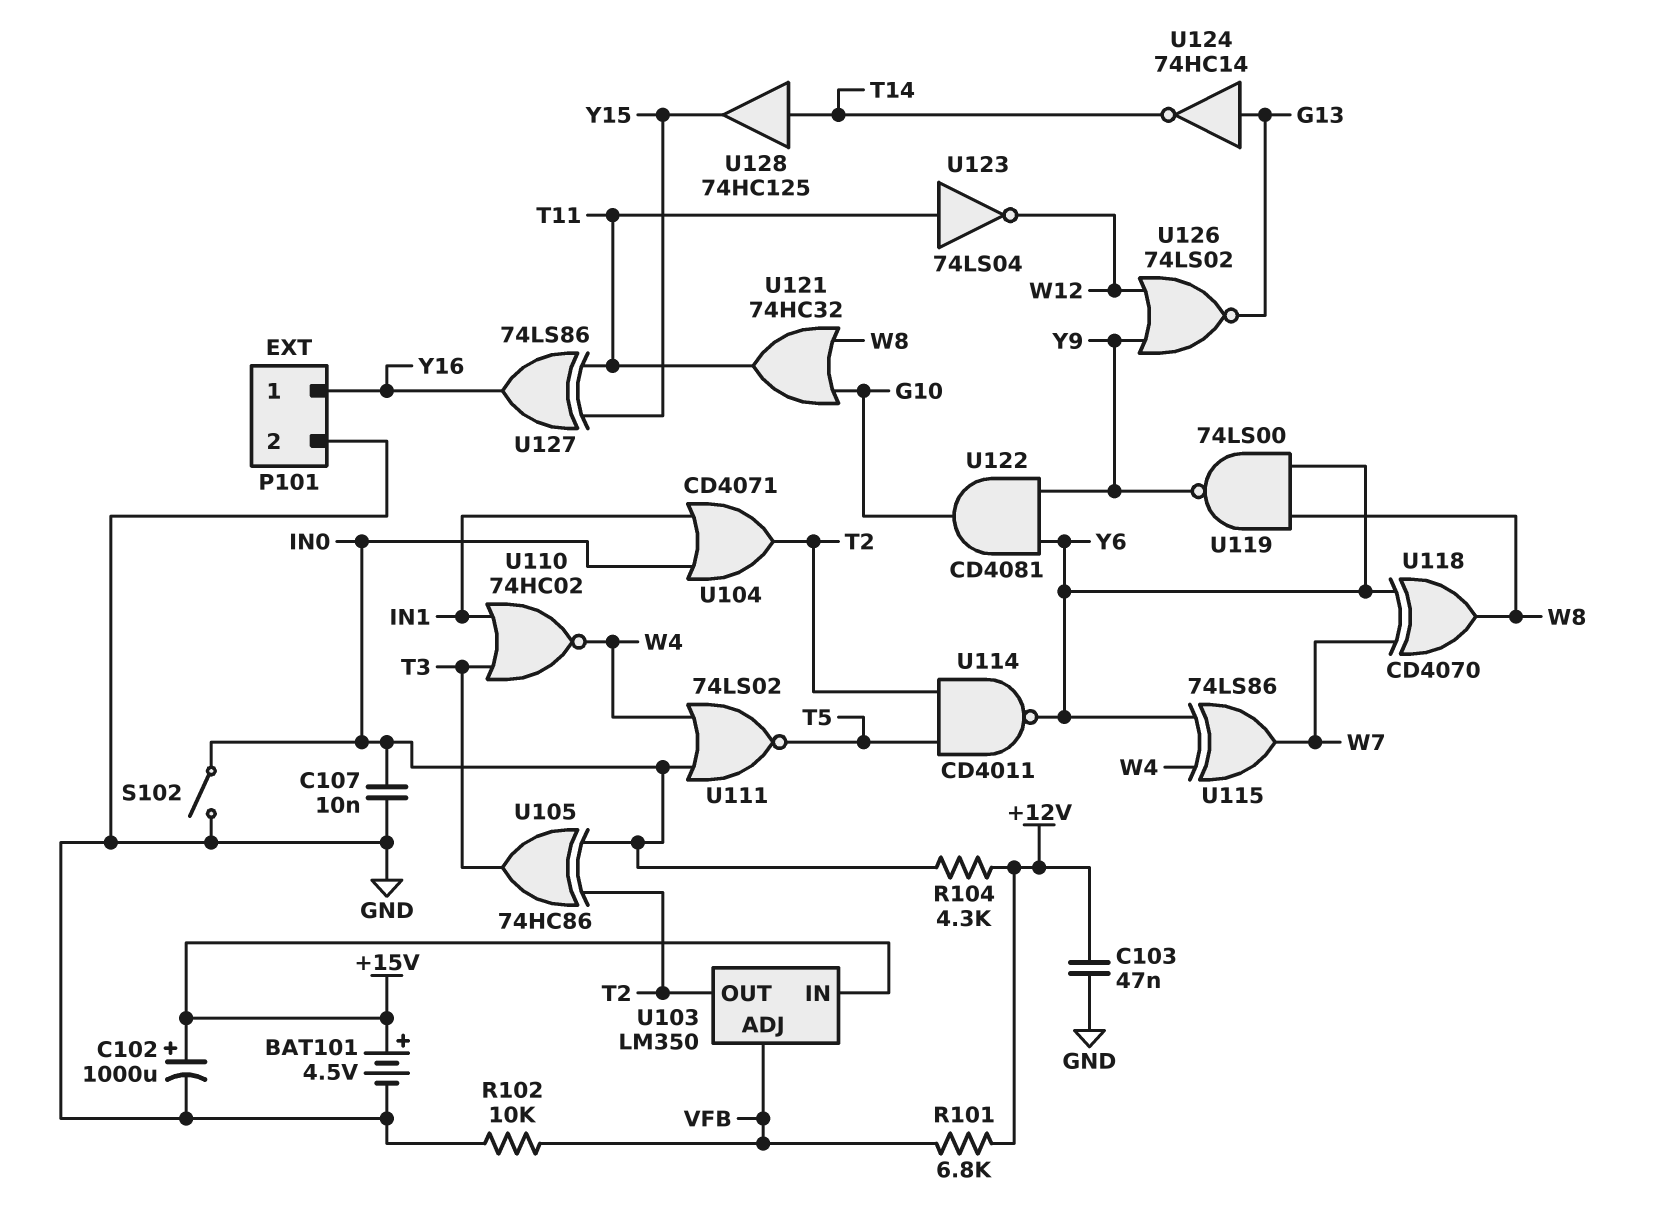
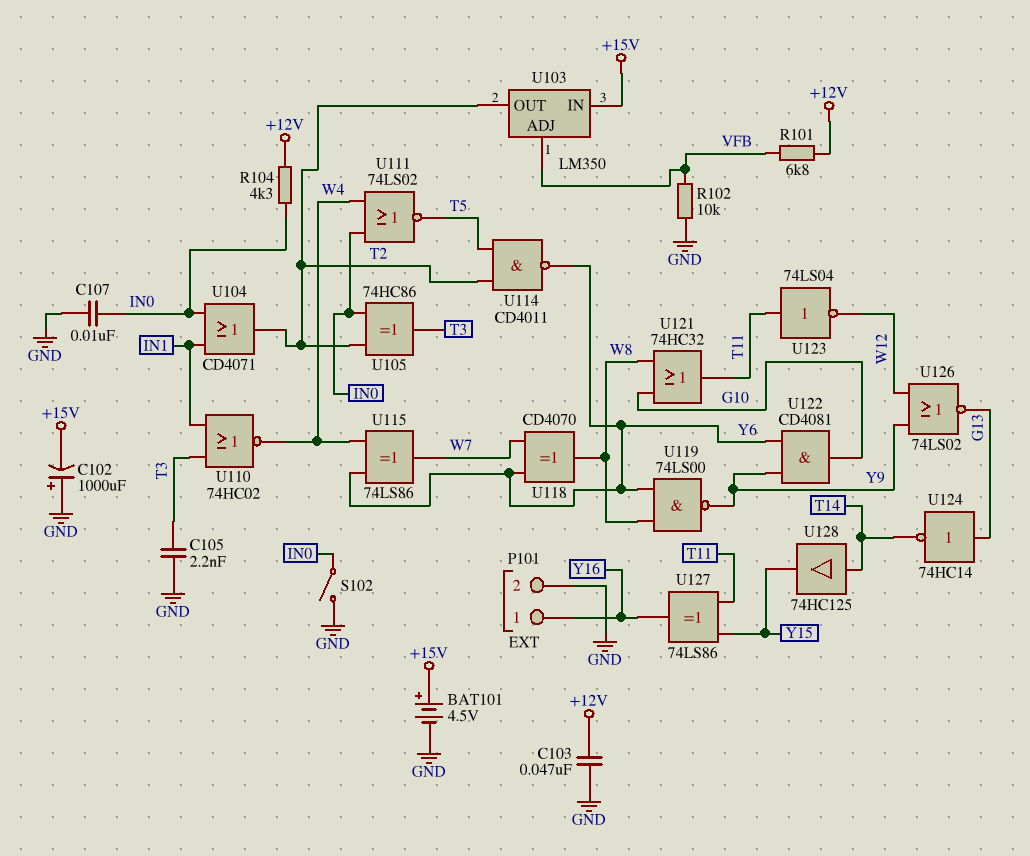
C102: 1000uF (plus +15V, minus GND) -> 1000uF (plus GND, minus +15V)
C105: none -> 2.2nF (GND, T3)

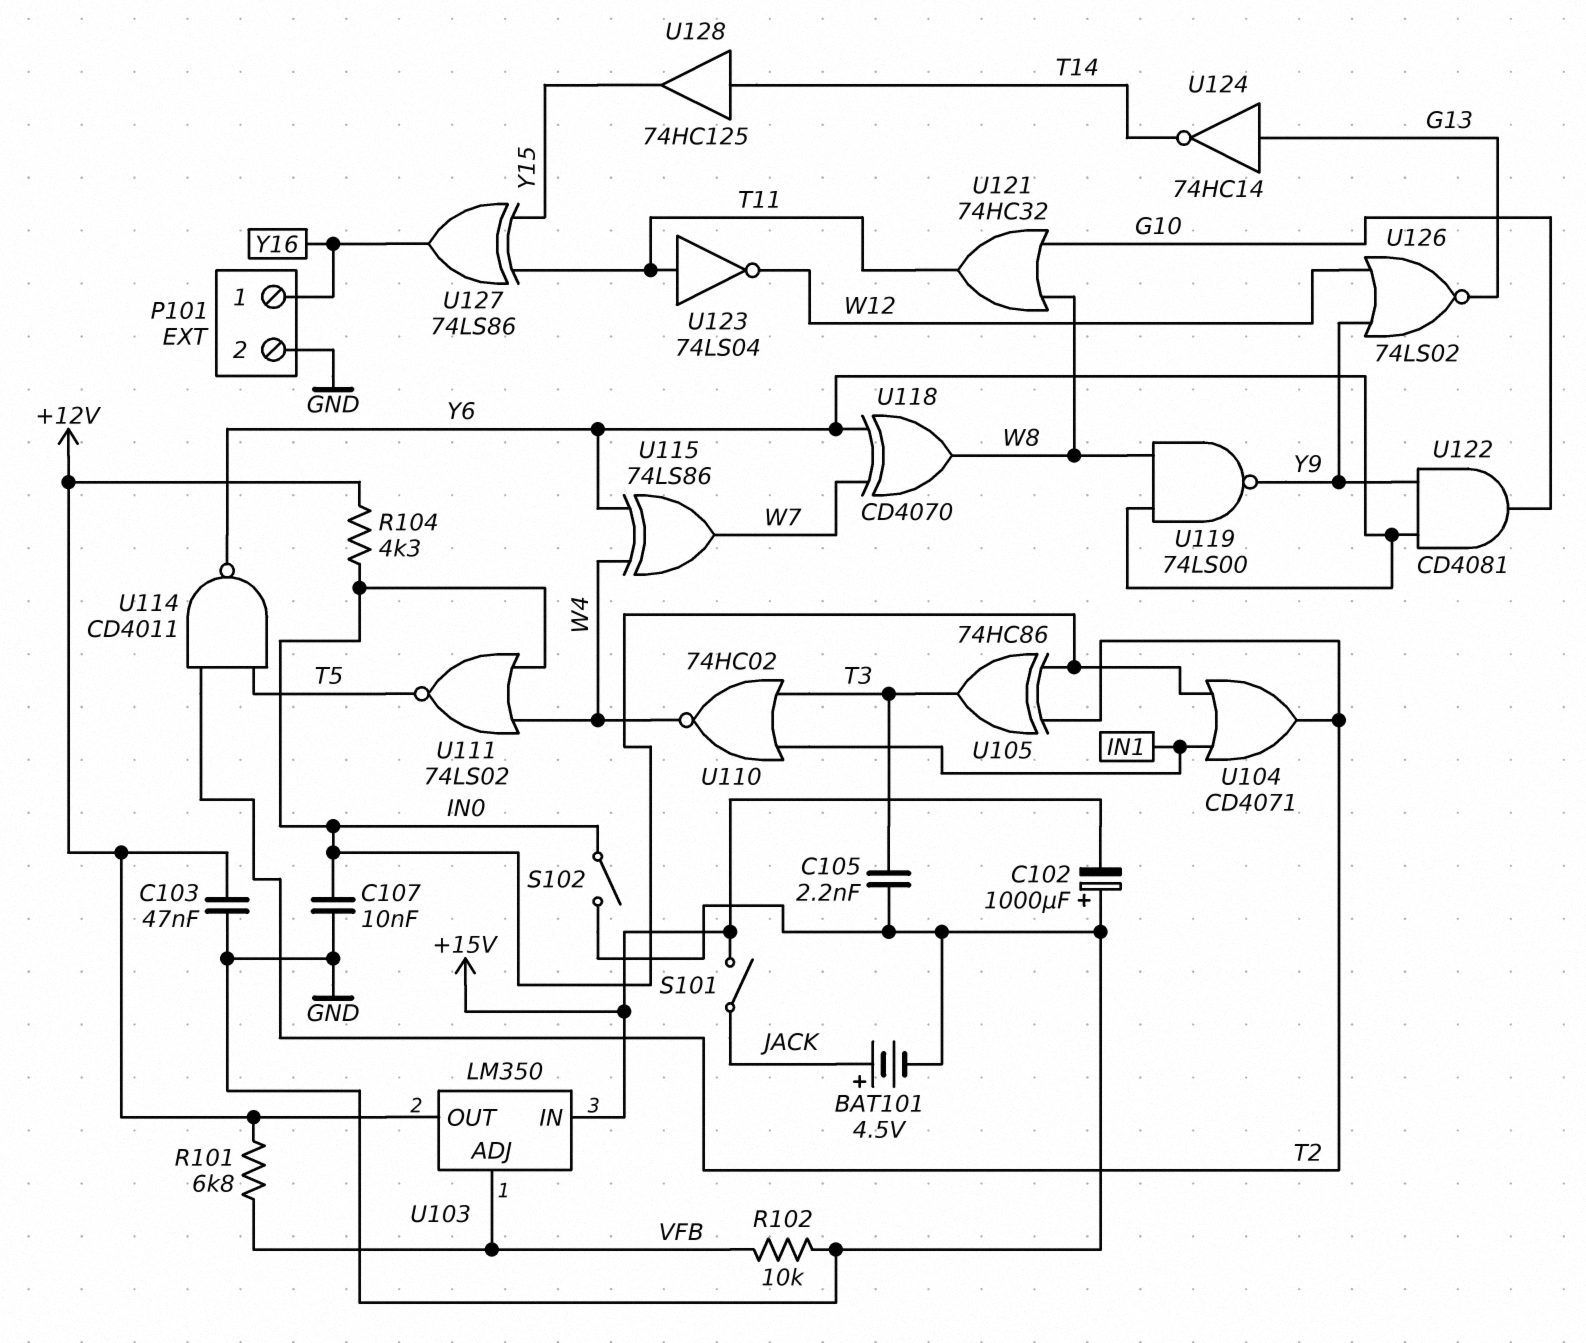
BAT101: 4.5V (plus +15V, minus GND) -> 4.5V (plus JACK, minus GND)
S101: none -> switch (+15V, JACK)
U103 pin OUT: T2 -> +12V

